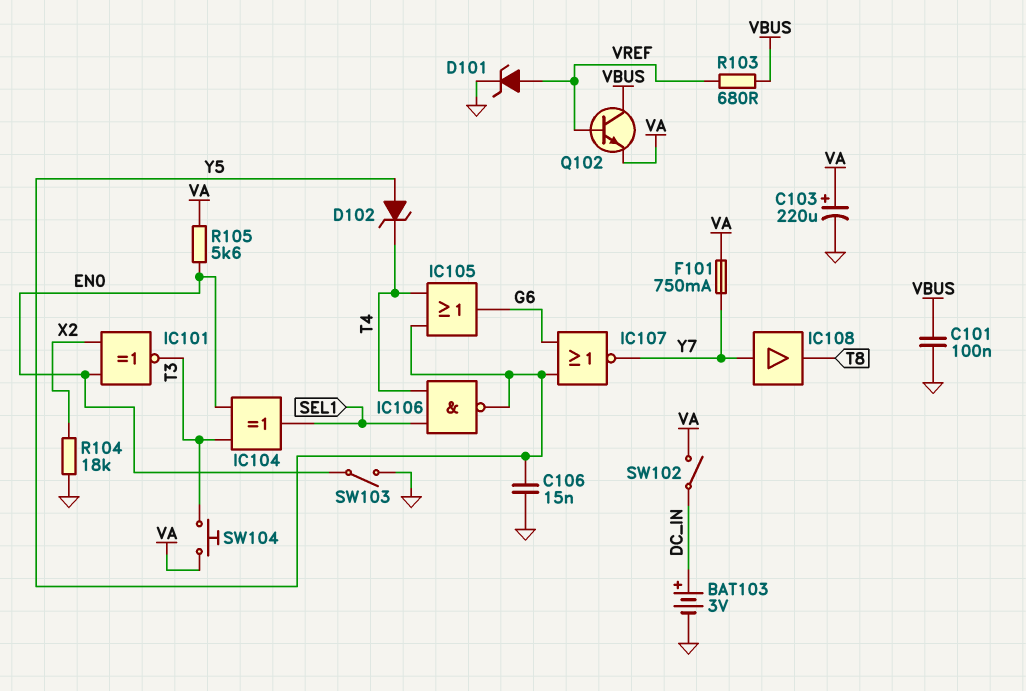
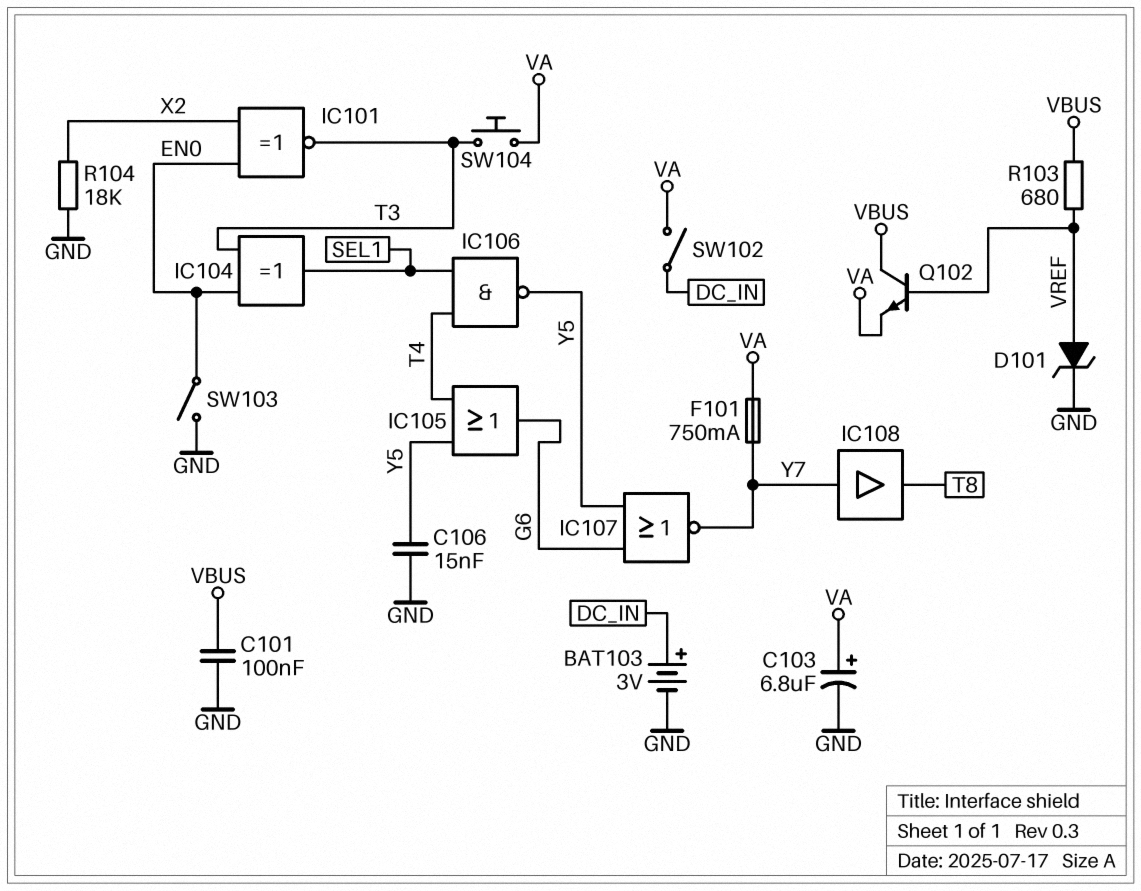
C103: 220uF (plus VA, minus GND) -> 6.8uF (plus VA, minus GND)
D102: zener (A Y5, K T4) -> none
R105: 5.6k (EN0, VA) -> none

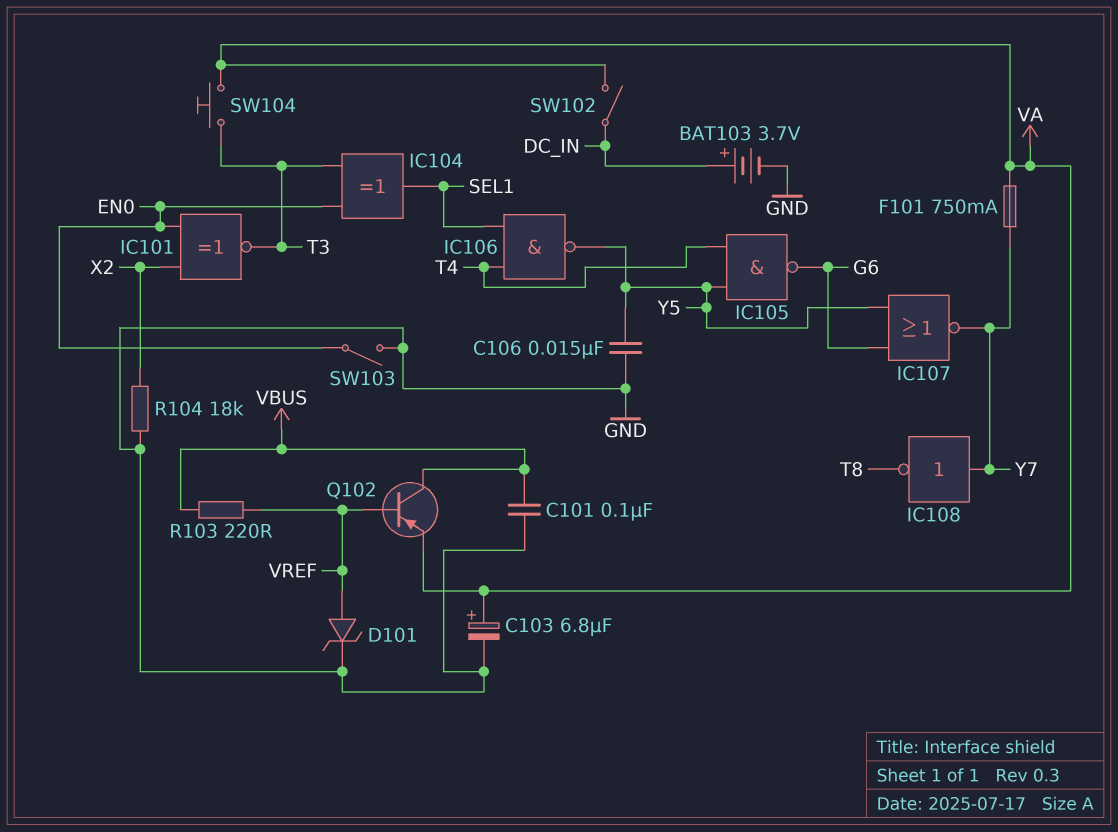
BAT103: 3V (plus DC_IN, minus GND) -> 3.7V (plus DC_IN, minus GND)
IC105: OR (in T4, in Y5, out G6) -> NAND (in T4, in Y5, out G6)
IC108: buffer (in Y7, out T8) -> NOT (in Y7, out T8)
Q102: NPN (B VREF, C VBUS, E VA) -> PNP (B VREF, C VBUS, E VA)
R103: 680 (VBUS, VREF) -> 220 (VBUS, VREF)

